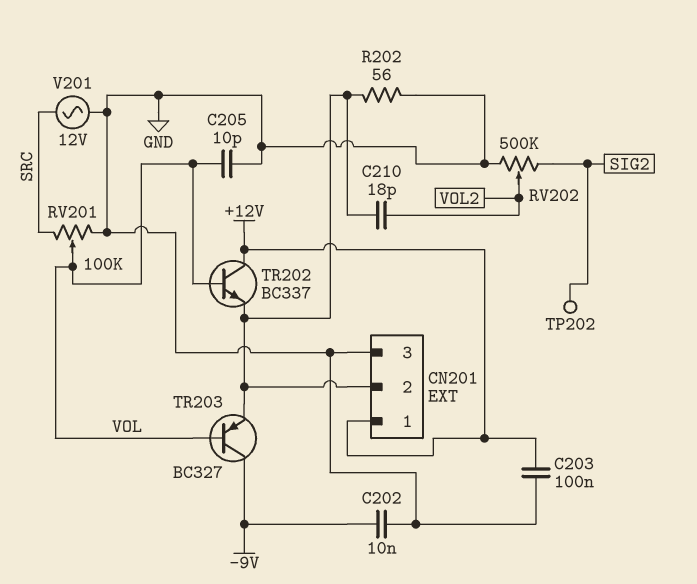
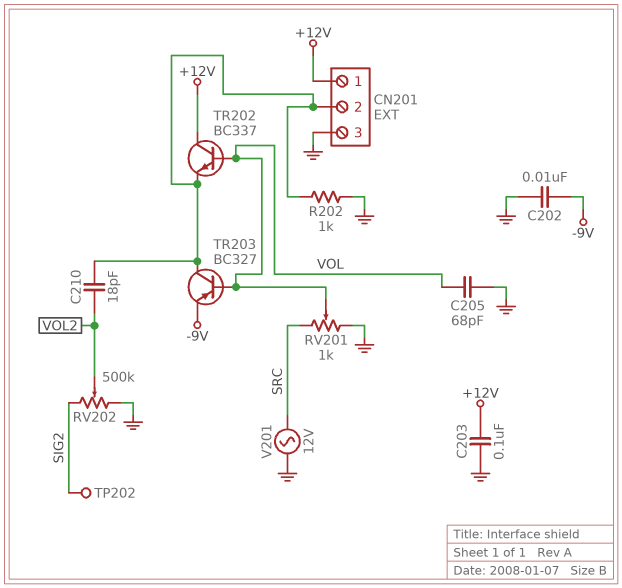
C205: 10pF (GND, VOL) -> 68pF (GND, VOL)
R202: 56 (CN201/2, GND) -> 1k (CN201/2, GND)
RV201: 100k (GND, SRC, wiper VOL) -> 1k (GND, SRC, wiper VOL)
TR203: PNP BC327 (B VOL, C -9V, E CN201/2) -> PNP BC327 (B VOL, C CN201/2, E -9V)

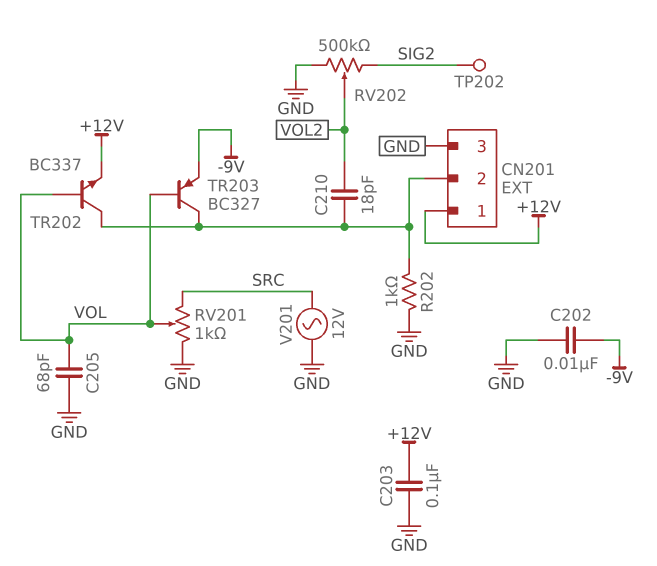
TR202: NPN BC337 (B VOL, C +12V, E CN201/2) -> NPN BC337 (B VOL, C CN201/2, E +12V)

